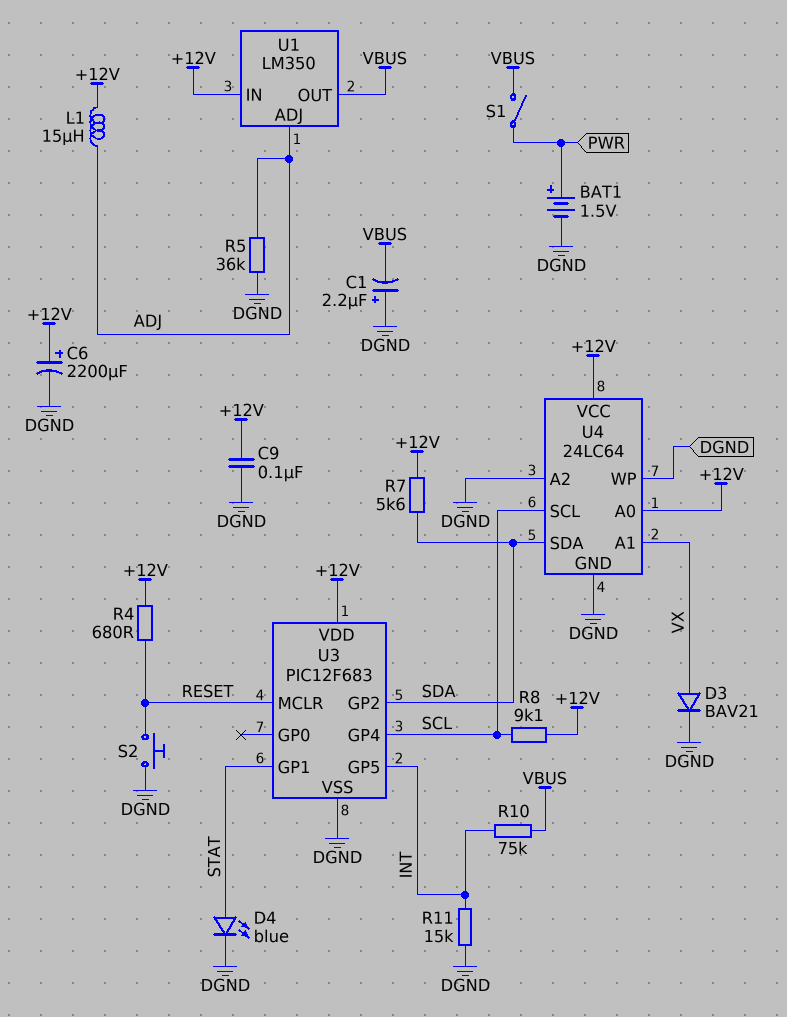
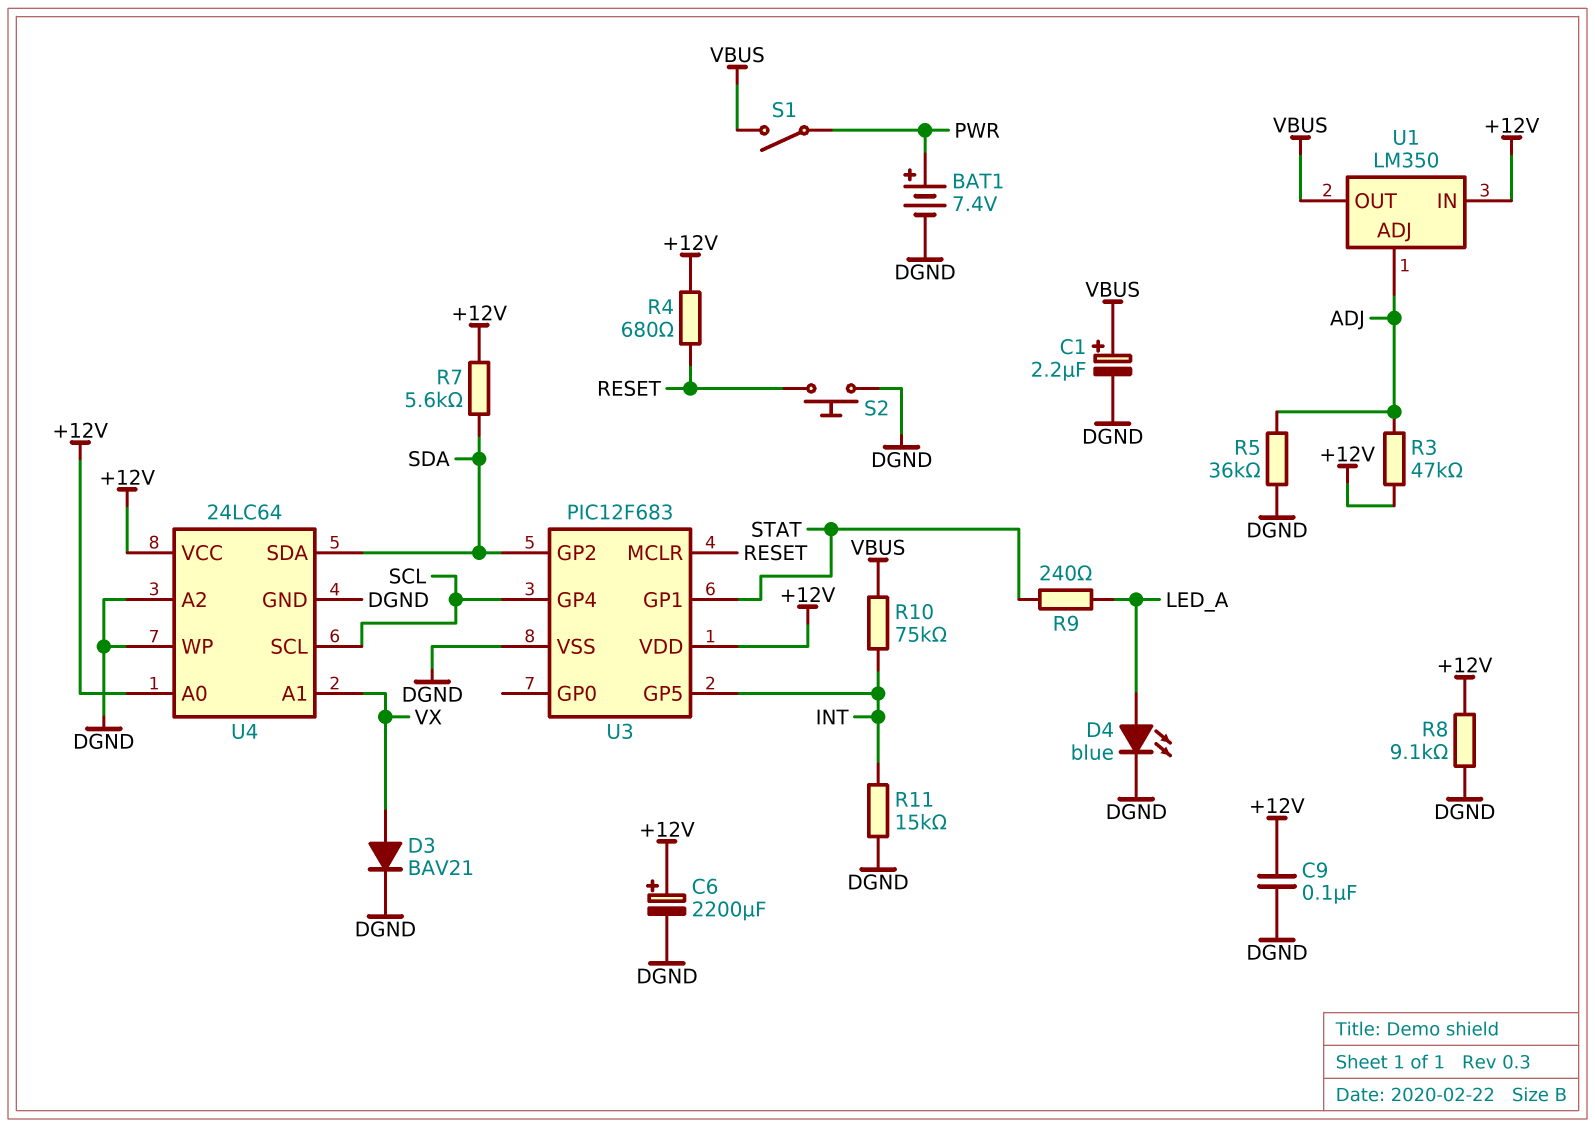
BAT1: 1.5V (plus PWR, minus DGND) -> 7.4V (plus PWR, minus DGND)
C1: 2.2uF (plus DGND, minus VBUS) -> 2.2uF (plus VBUS, minus DGND)
D4: LED blue (A STAT, K DGND) -> LED blue (A LED_A, K DGND)
L1: 15uH (+12V, ADJ) -> none
R3: none -> 47k (+12V, ADJ)
R8: 9.1k (+12V, SCL) -> 9.1k (+12V, DGND)
R9: none -> 240 (LED_A, STAT)

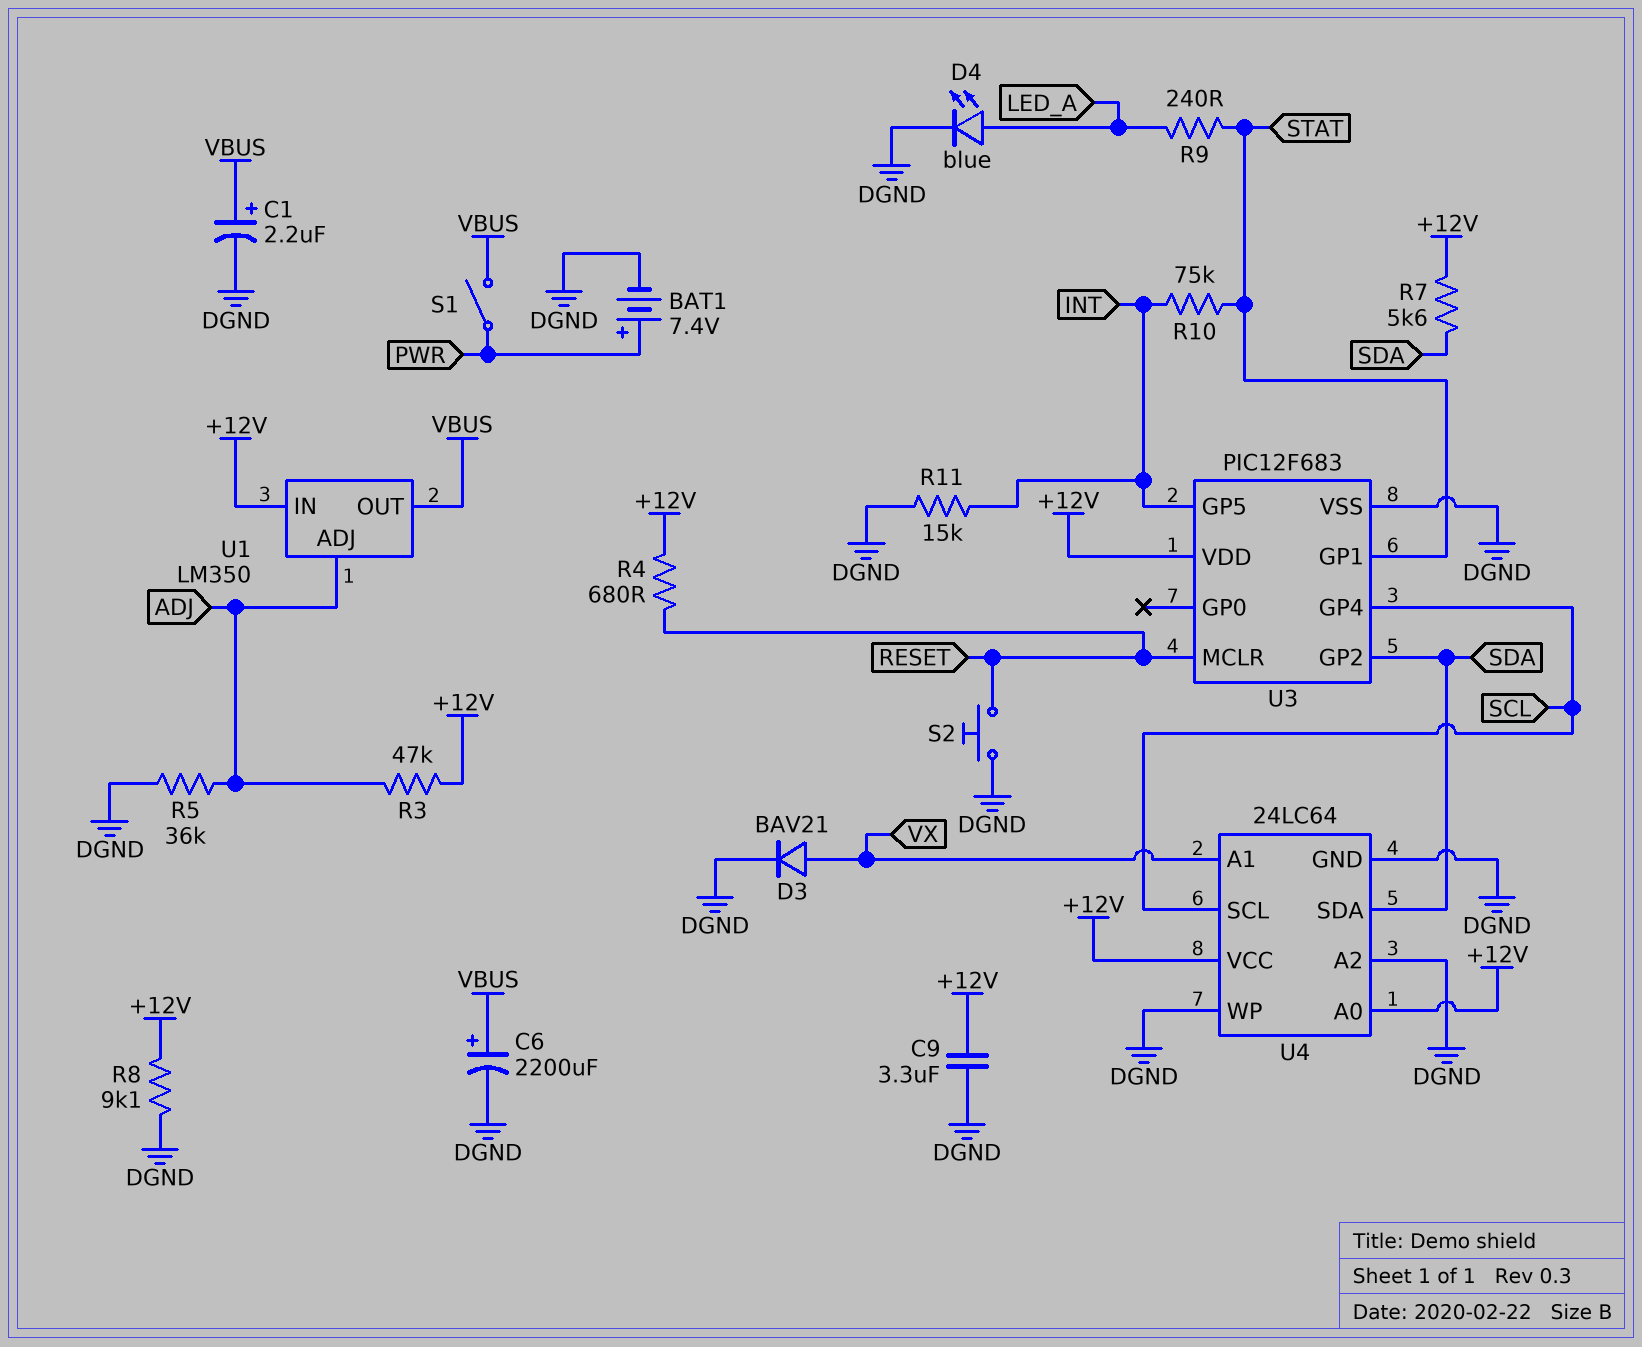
C6: 2200uF (plus +12V, minus DGND) -> 2200uF (plus VBUS, minus DGND)
C9: 100nF (+12V, DGND) -> 3.3uF (+12V, DGND)
R10: 75k (INT, VBUS) -> 75k (INT, STAT)

